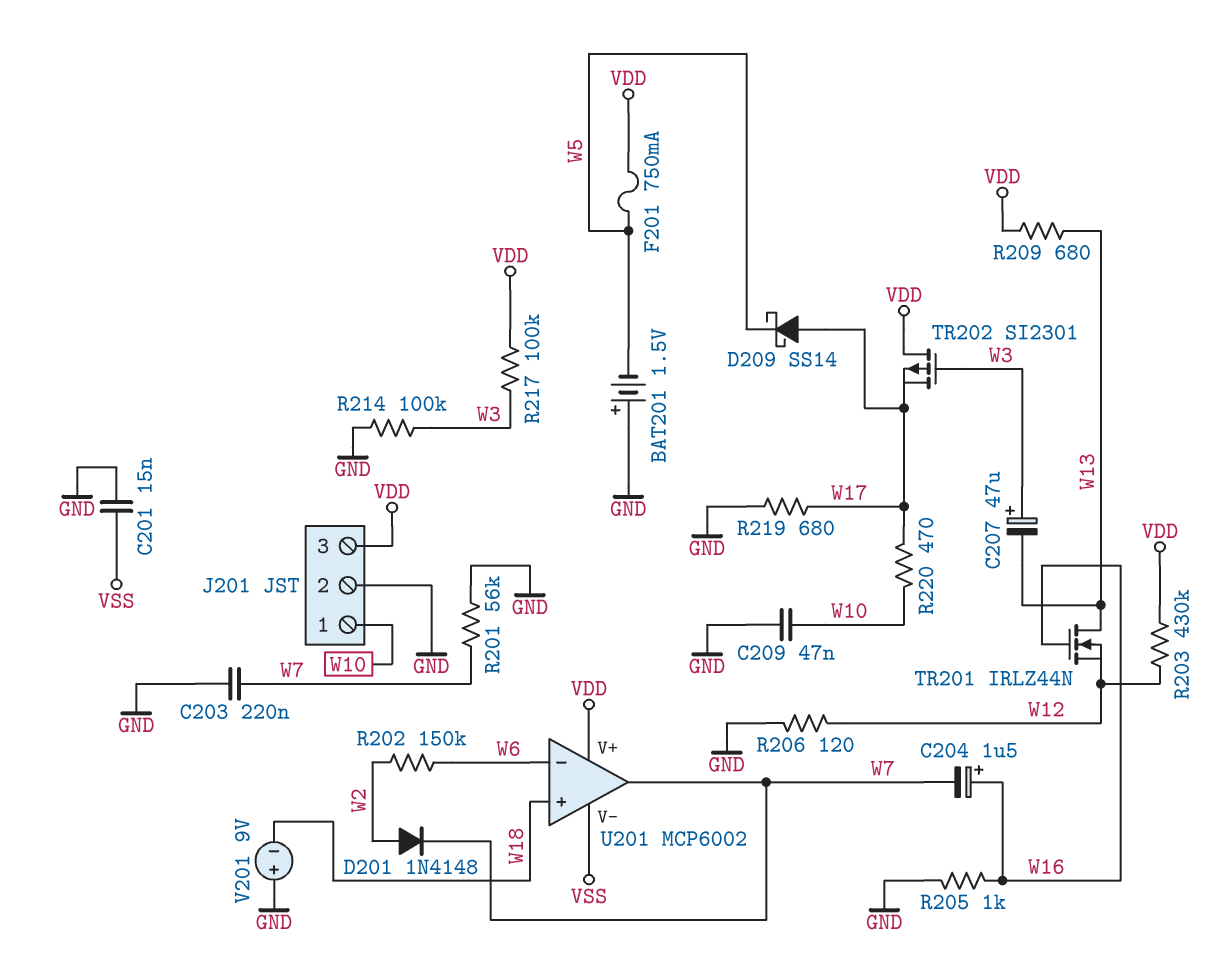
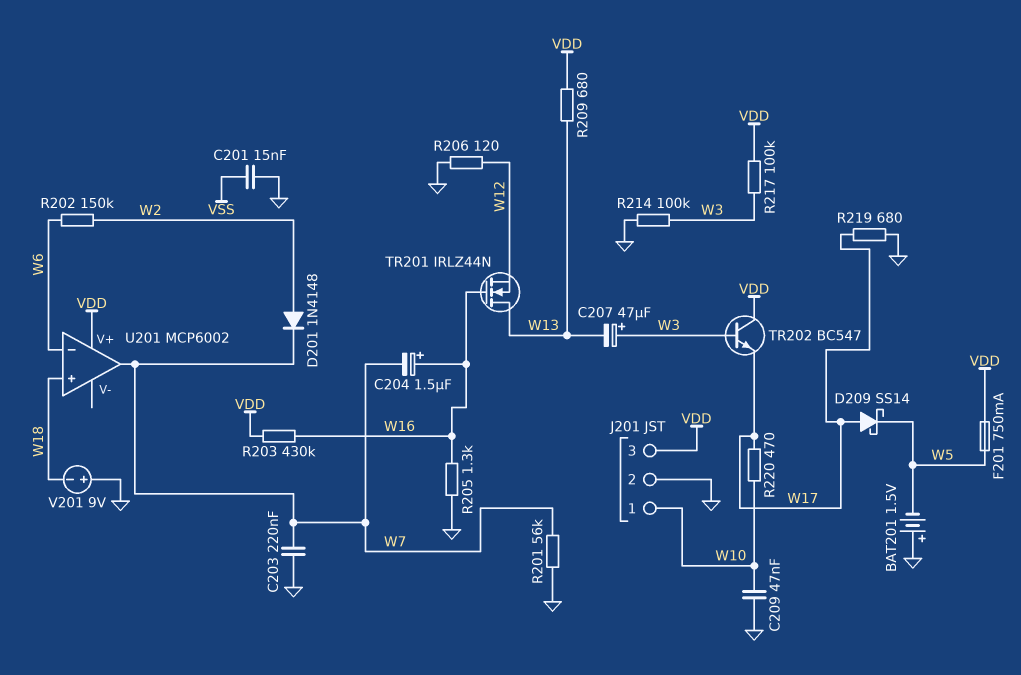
R203: 430k (VDD, W12) -> 430k (VDD, W16)
R205: 1k (GND, W16) -> 1.3k (GND, W16)
TR202: PMOS SI2301 (G W3, D VDD, S W17) -> NPN BC547 (B W3, C VDD, E W17)
U201 pin V-: VSS -> none

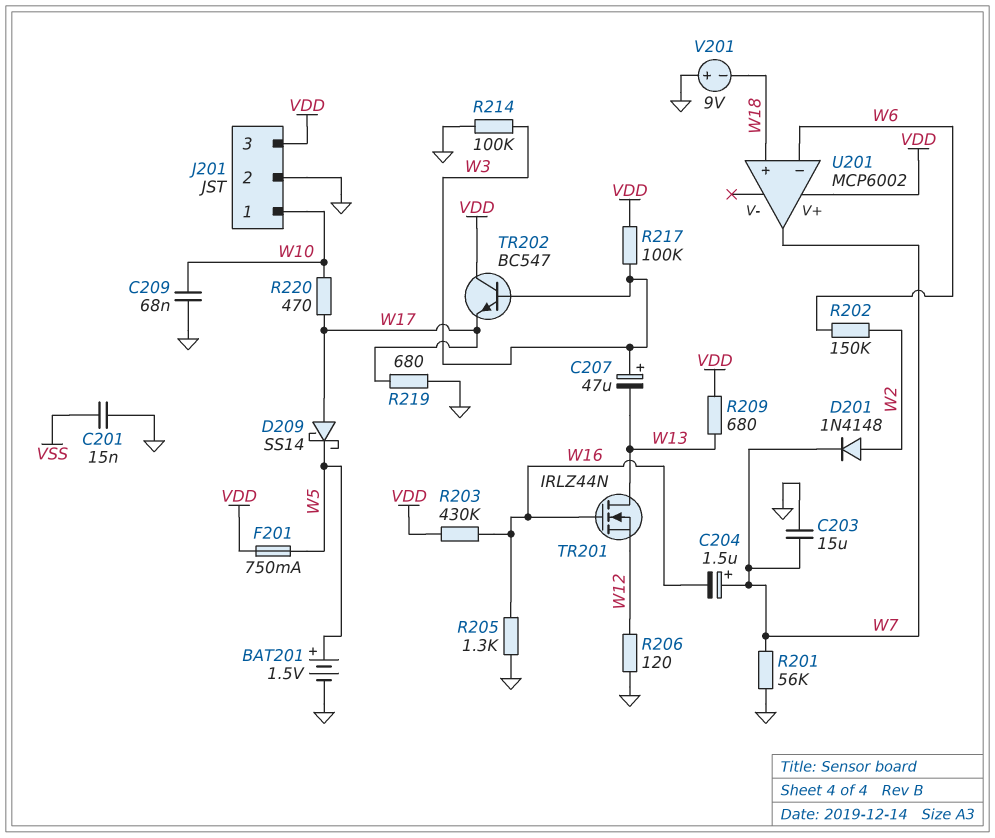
BAT201: 1.5V (plus GND, minus W5) -> 1.5V (plus W5, minus GND)
C203: 220nF (GND, W7) -> 15uF (GND, W7)
C204: 1.5uF (plus W16, minus W7) -> 1.5uF (plus W7, minus W16)
C209: 47nF (GND, W10) -> 68nF (GND, W10)

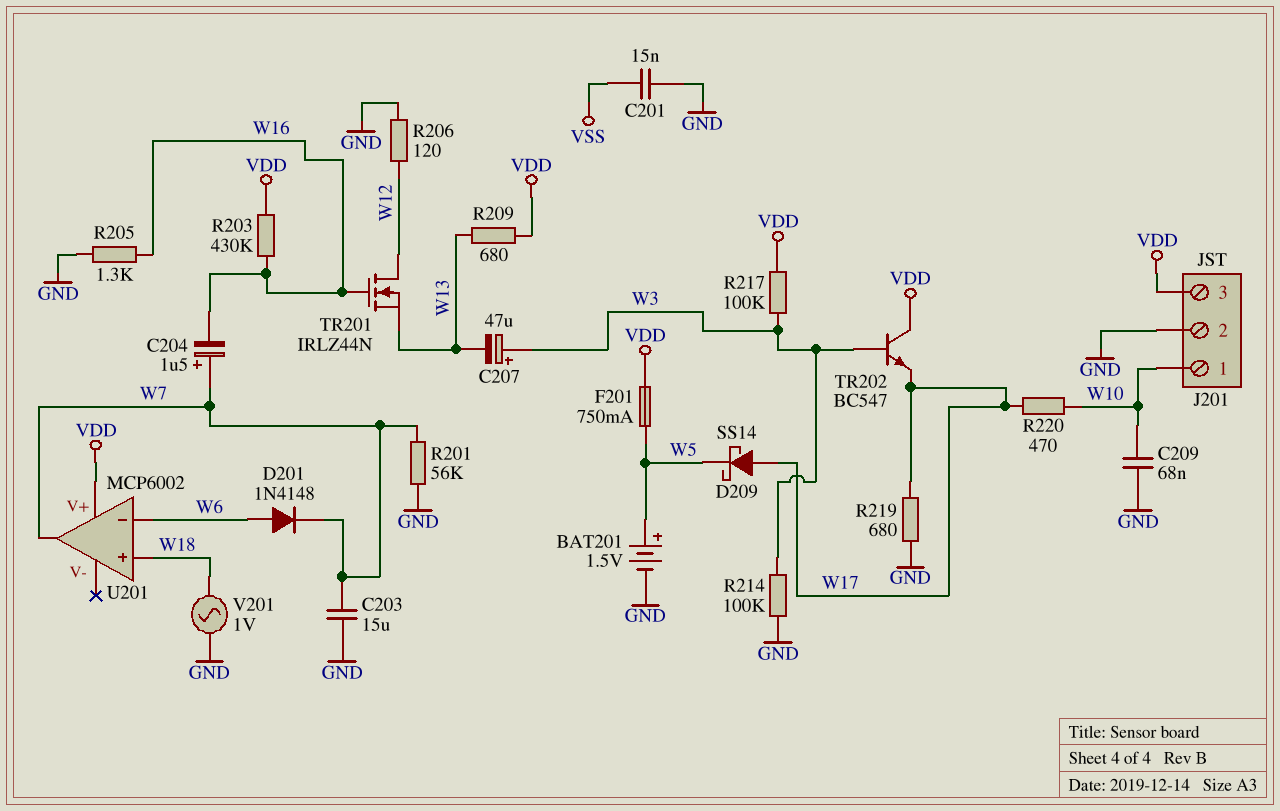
D201: diode 1N4148 (A W2, K W7) -> diode 1N4148 (A W6, K W7)
R202: 150k (W2, W6) -> none
TR201: NMOS IRLZ44N (G W16, D W13, S W12) -> NMOS IRLZ44N (G W16, D W12, S W13)
V201: 9V (plus GND, minus W18) -> AC 1V (GND, W18)

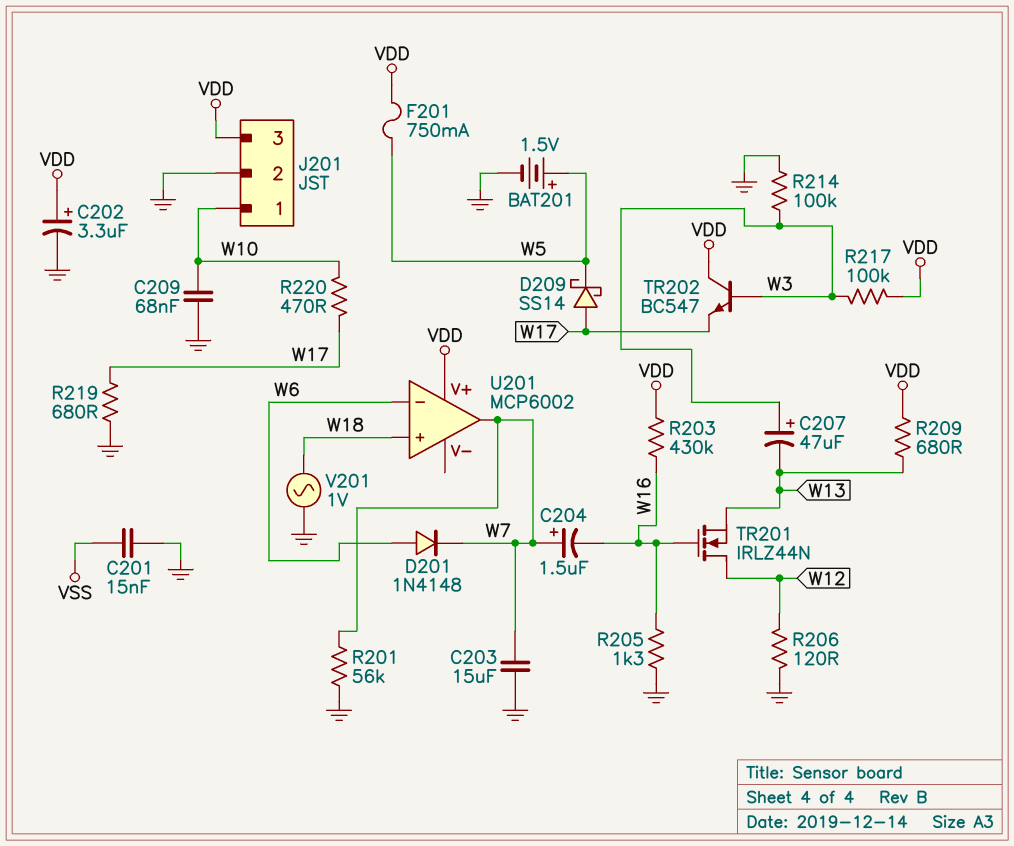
C202: none -> 3.3uF (plus VDD, minus GND)

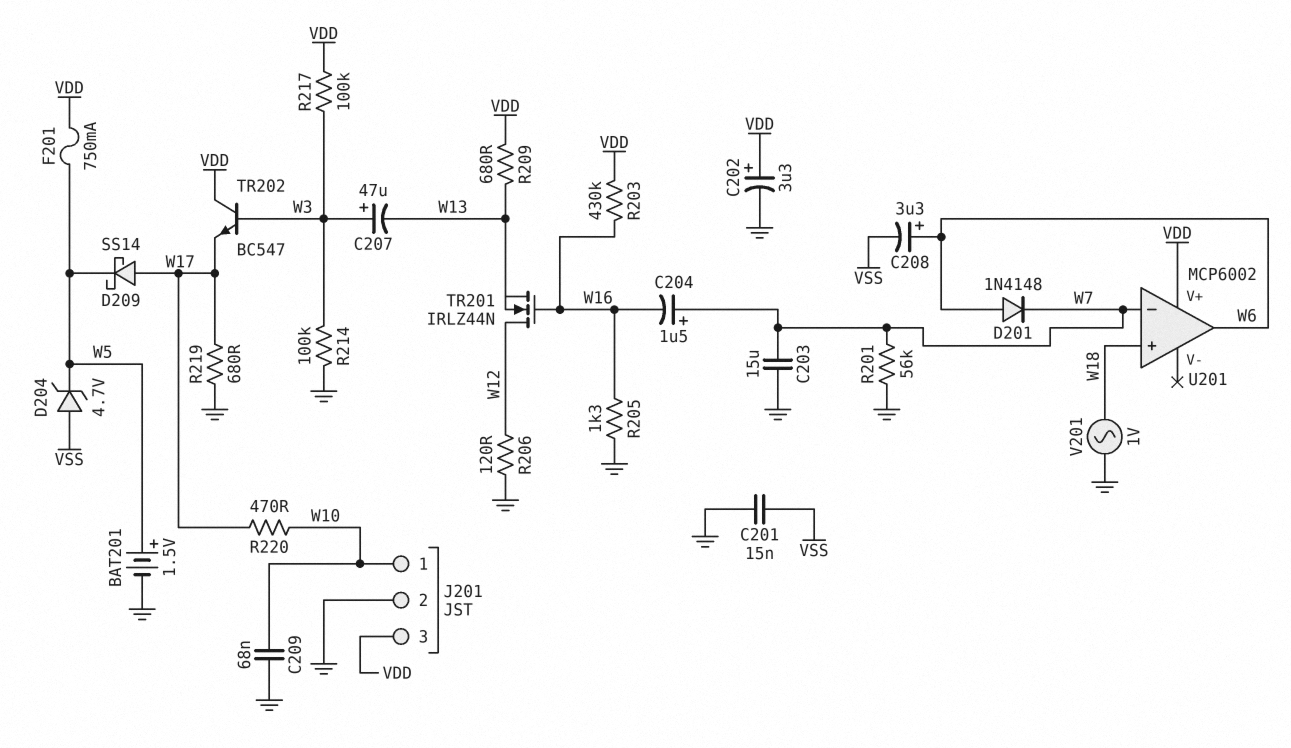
C208: none -> 3.3uF (plus W6, minus VSS)
D204: none -> zener 4.7V (A VSS, K W5)
U201 pin in-: W6 -> W7
U201 pin out: W7 -> W6

